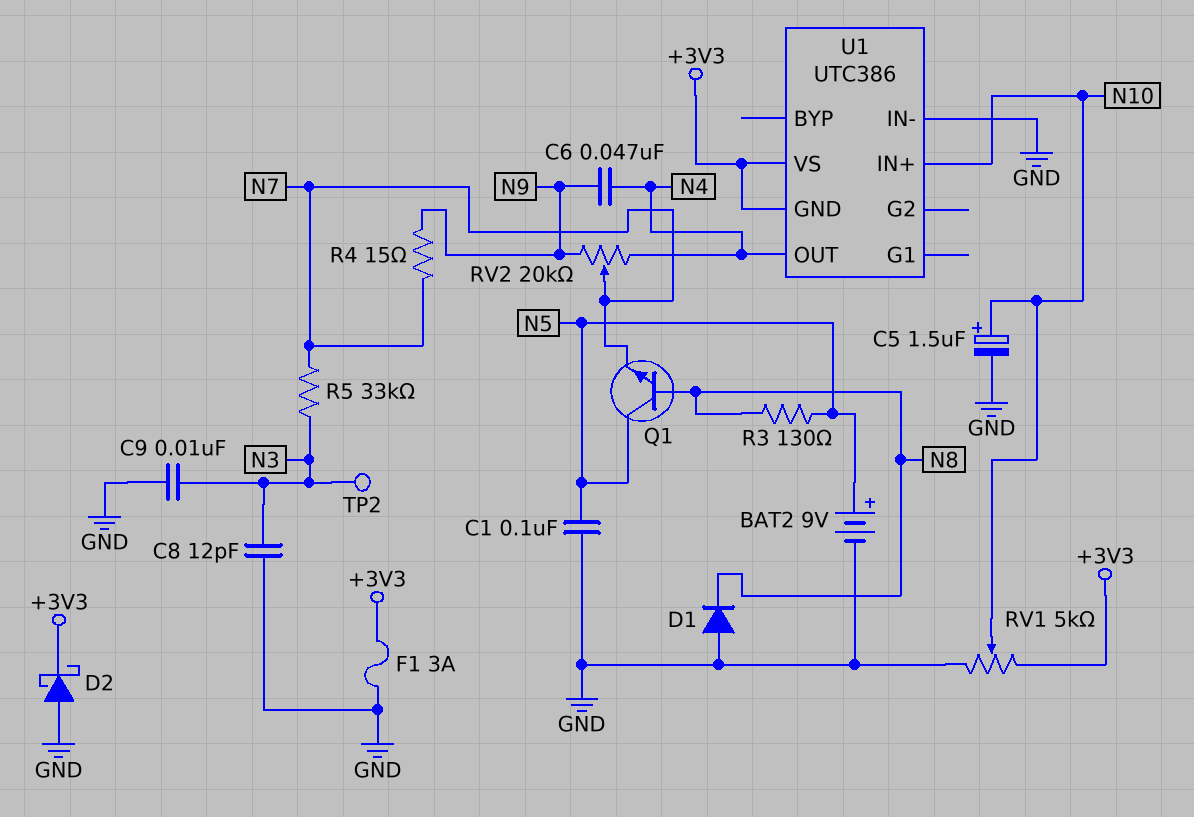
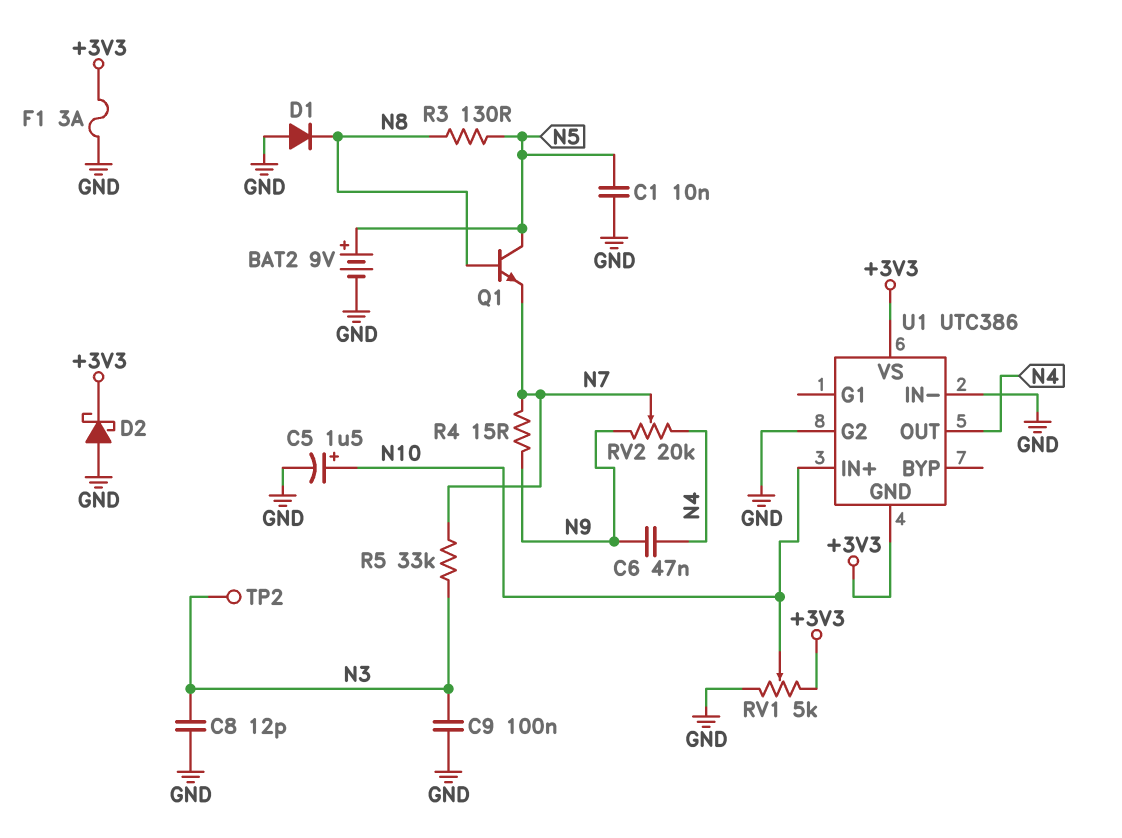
C1: 100nF (GND, N5) -> 10nF (GND, N5)
C9: 10nF (GND, N3) -> 100nF (GND, N3)
U1 pin G2: none -> GND

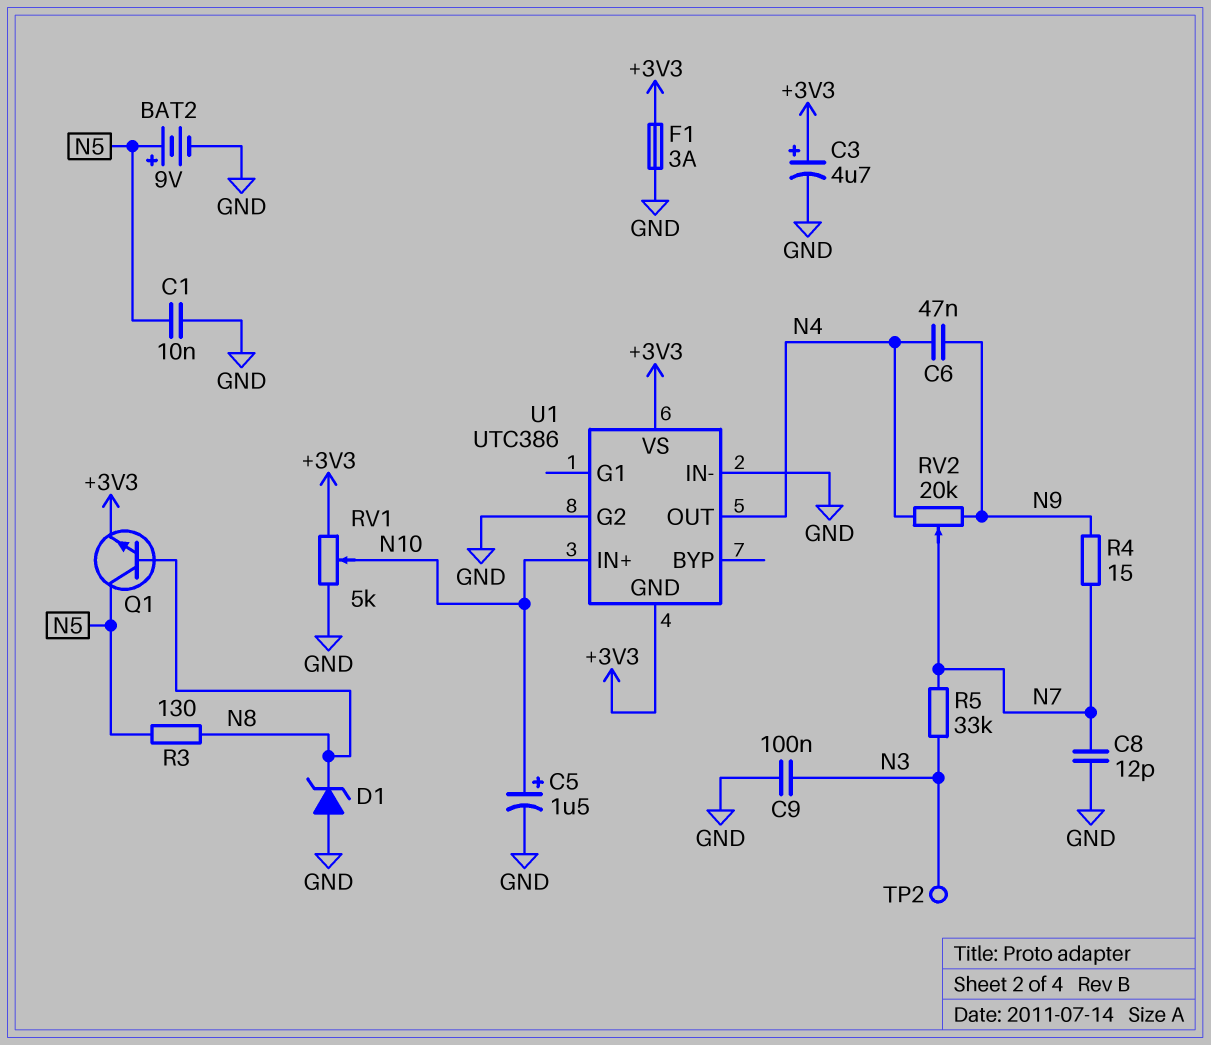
C3: none -> 4.7uF (plus +3V3, minus GND)
C8: 12pF (GND, N3) -> 12pF (GND, N7)
D1: diode (A GND, K N8) -> zener (A GND, K N8)
D2: schottky (A GND, K +3V3) -> none
Q1: NPN (B N8, C N5, E N7) -> NPN (B N8, C N5, E +3V3)

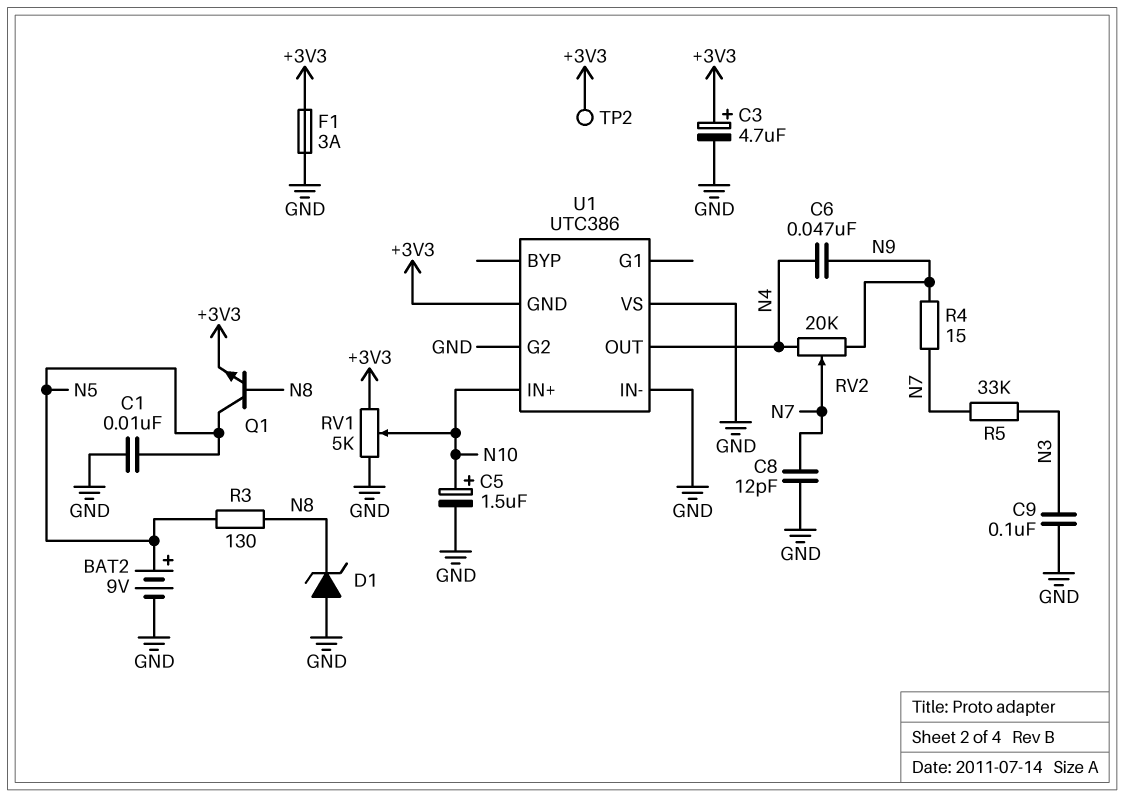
TP2: test point (N3) -> test point (+3V3)
U1 pin VS: +3V3 -> GND

